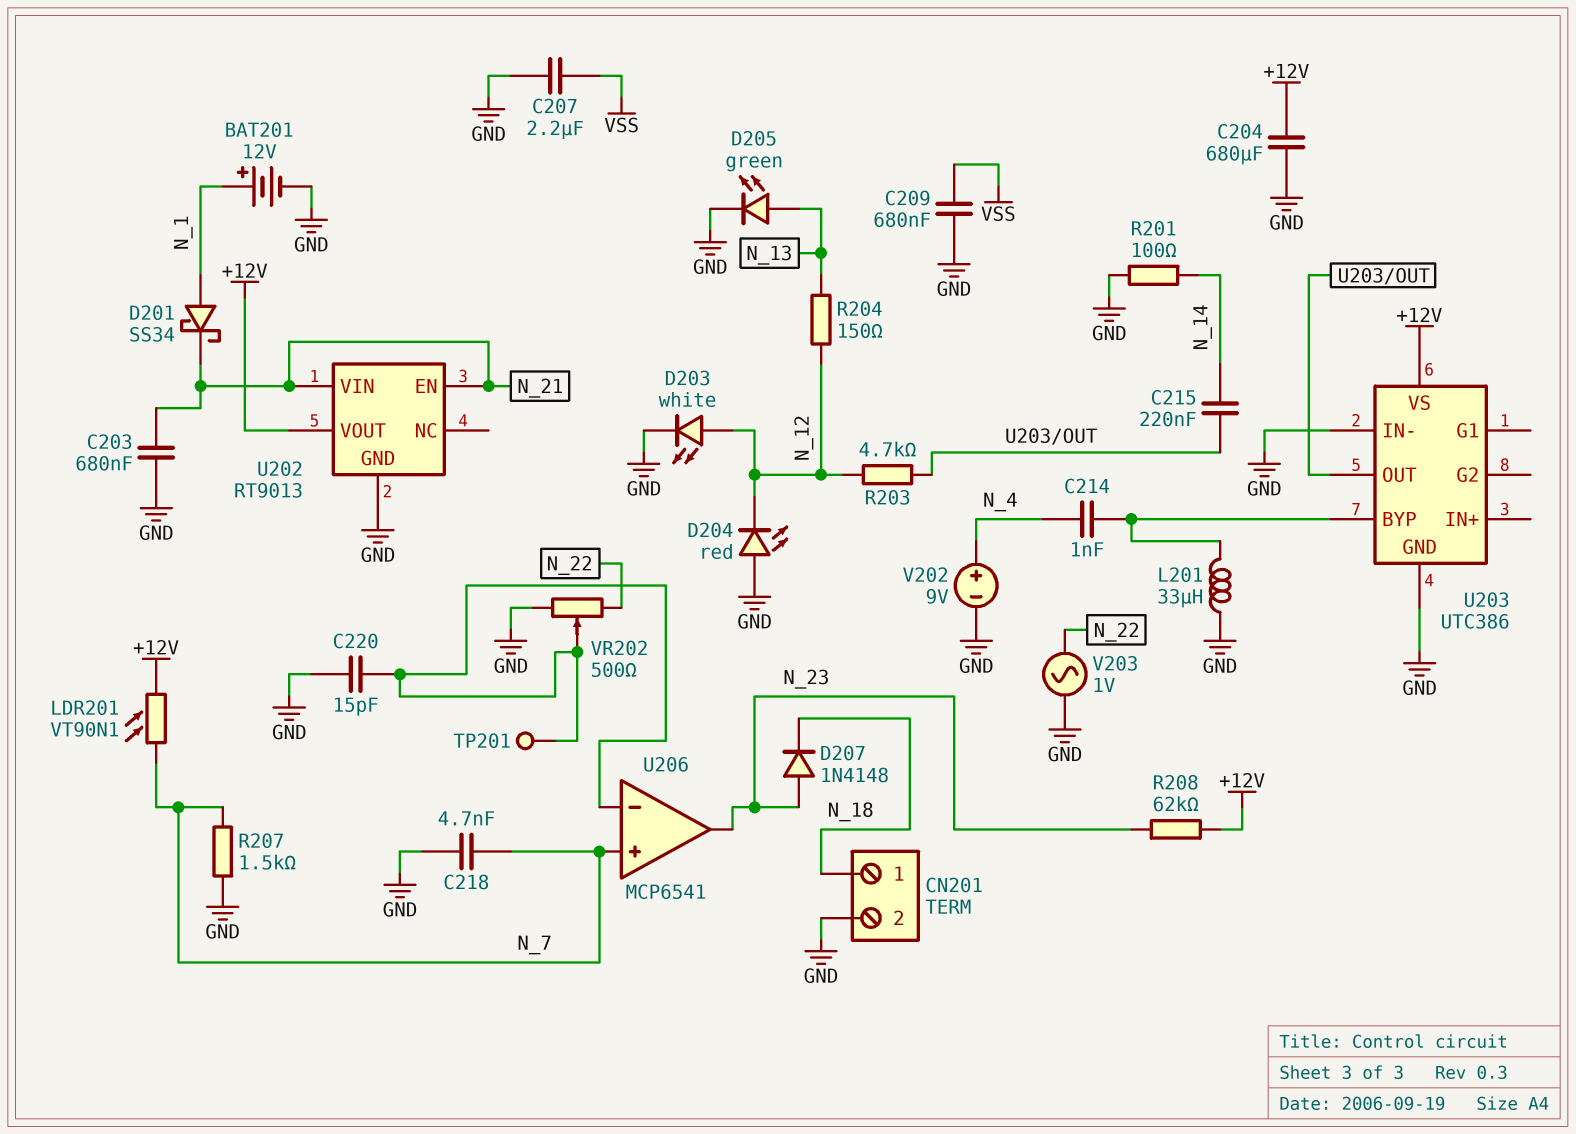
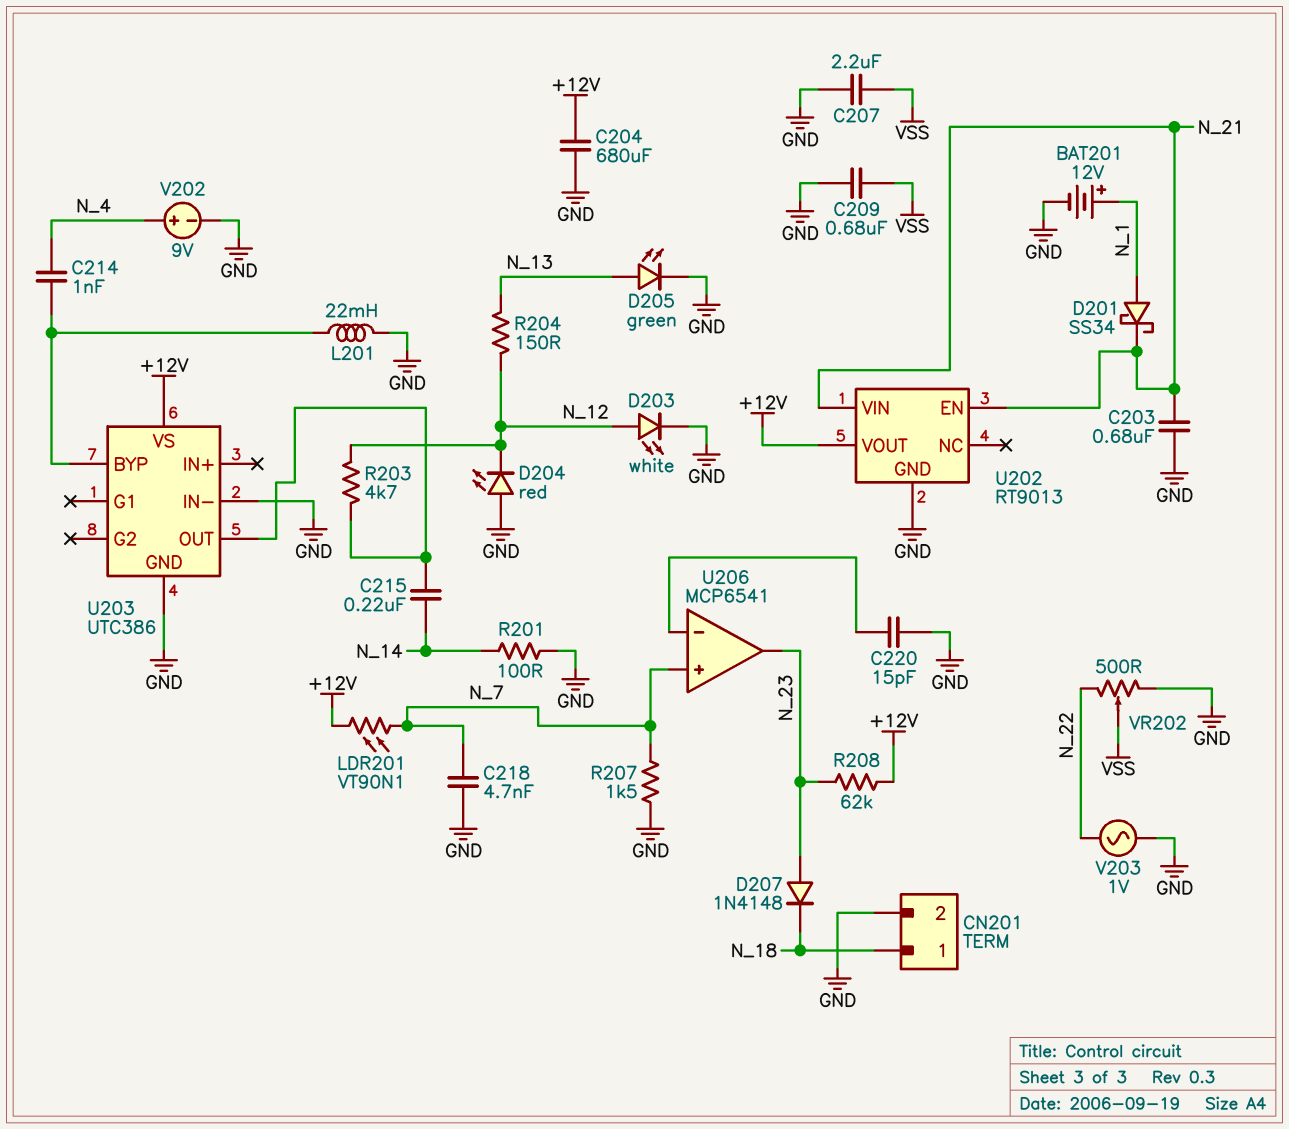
L201: 33uH (GND, U203/BYP) -> 22mH (GND, U203/BYP)
TP201: test point (U206/in-) -> none
VR202: 500 (GND, N_22, wiper U206/in-) -> 500 (GND, N_22, wiper VSS)

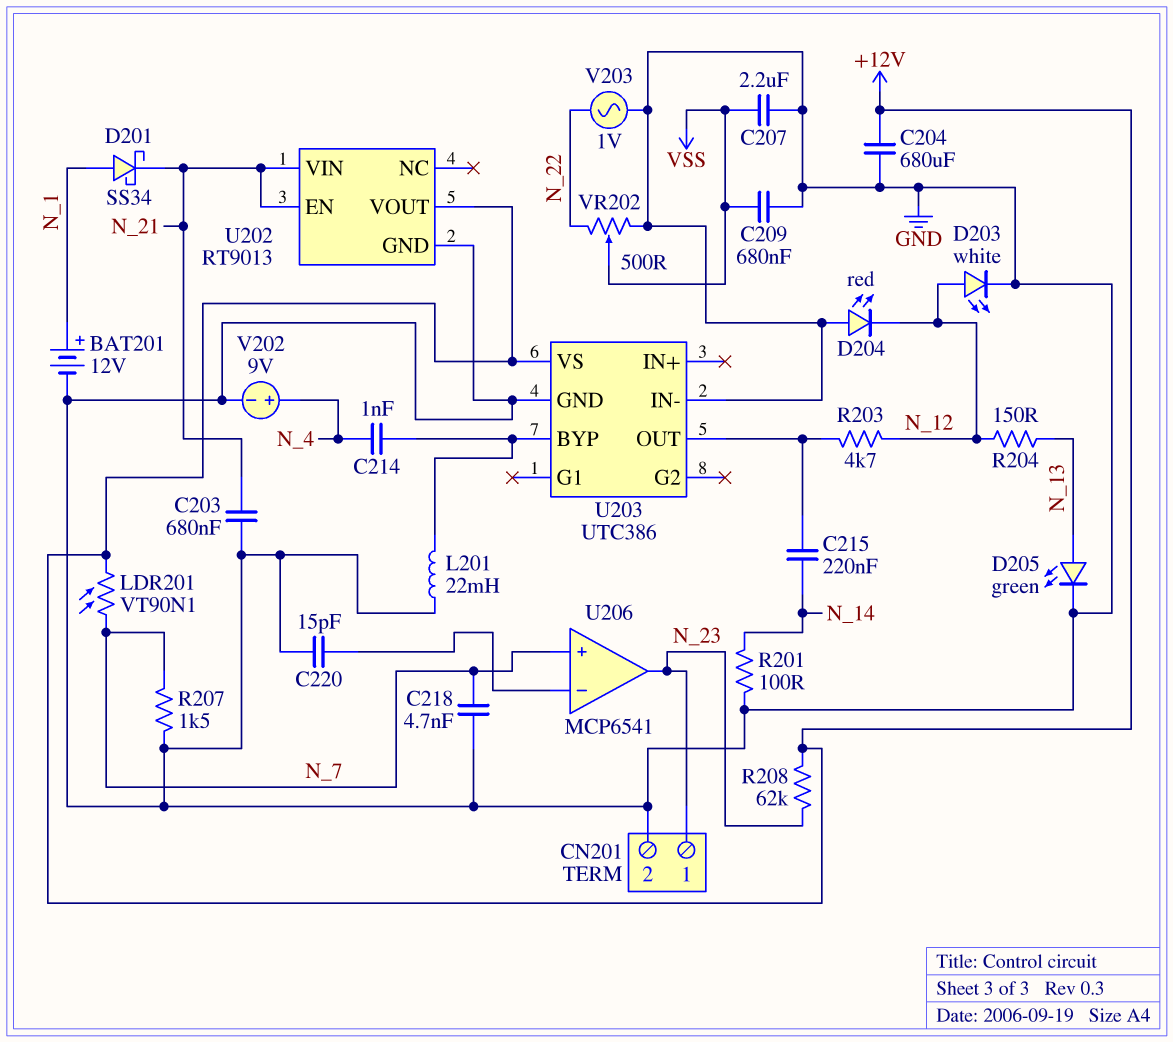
CN201 pin 1: N_18 -> N_23
D207: diode 1N4148 (A N_23, K N_18) -> none

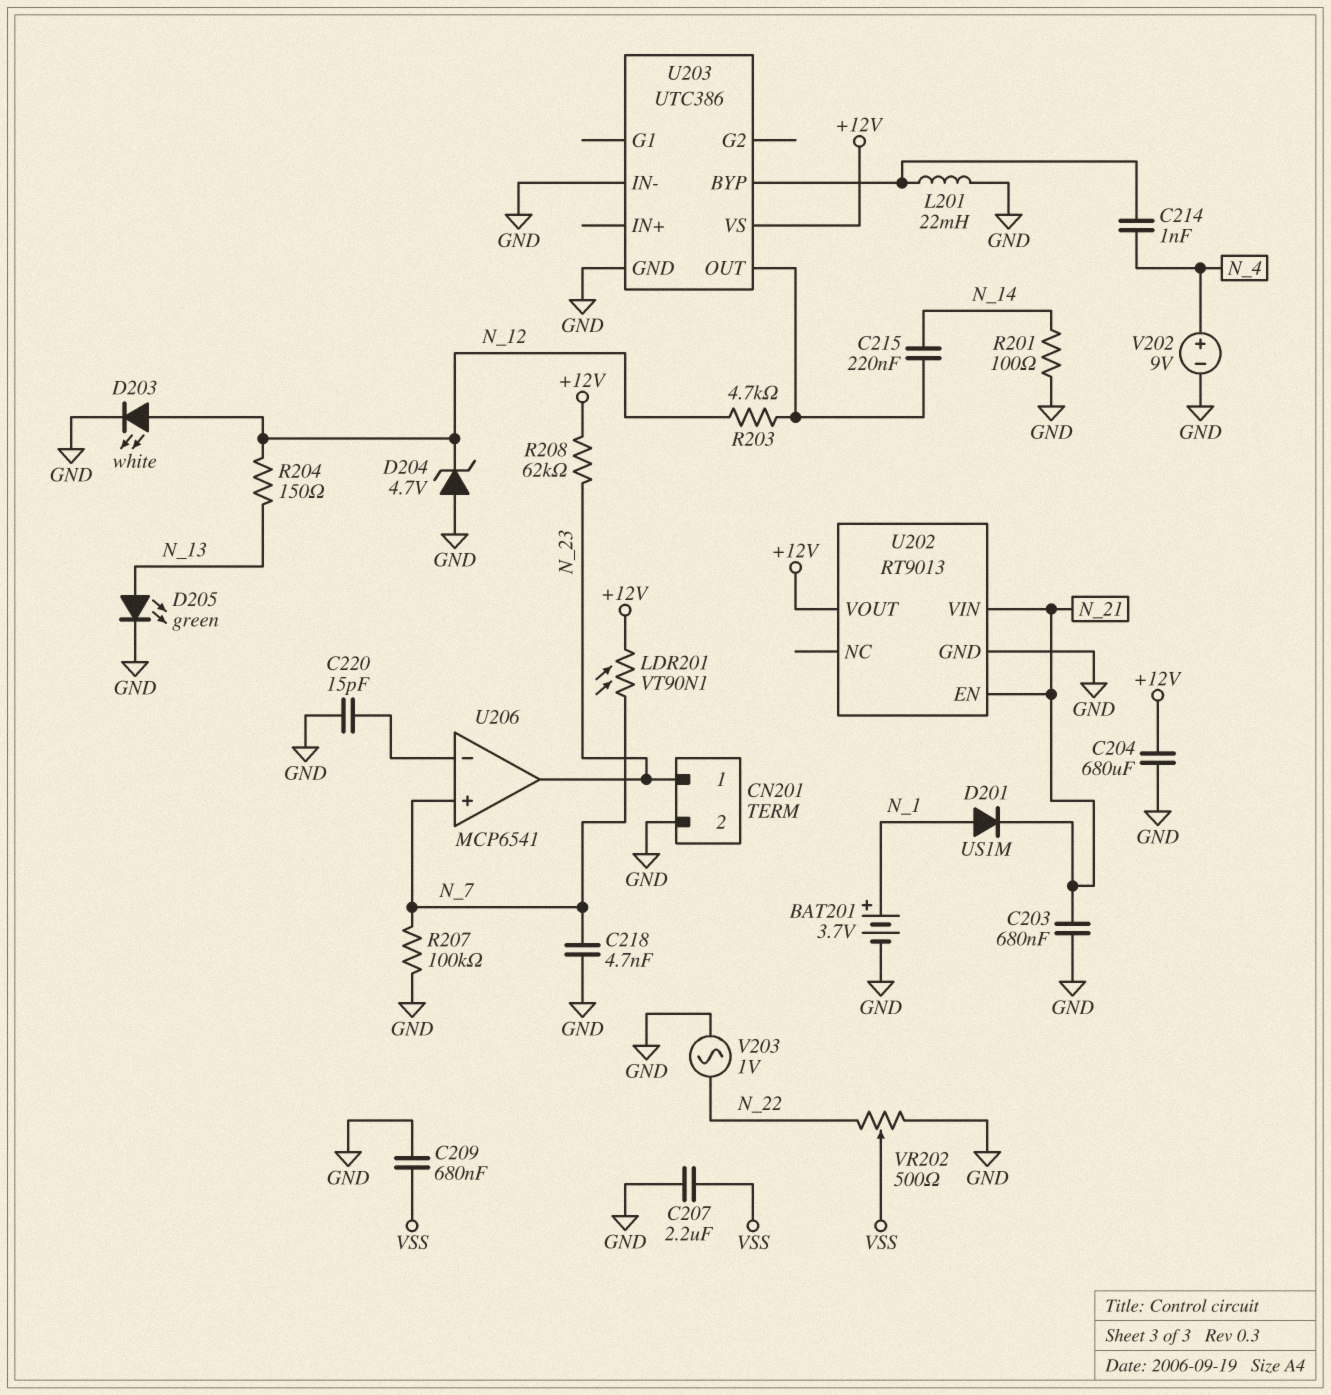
BAT201: 12V (plus N_1, minus GND) -> 3.7V (plus N_1, minus GND)
D201: schottky SS34 (A N_1, K N_21) -> diode US1M (A N_1, K N_21)
D204: LED red (A GND, K N_12) -> zener 4.7V (A GND, K N_12)
R207: 1.5k (GND, N_7) -> 100k (GND, N_7)

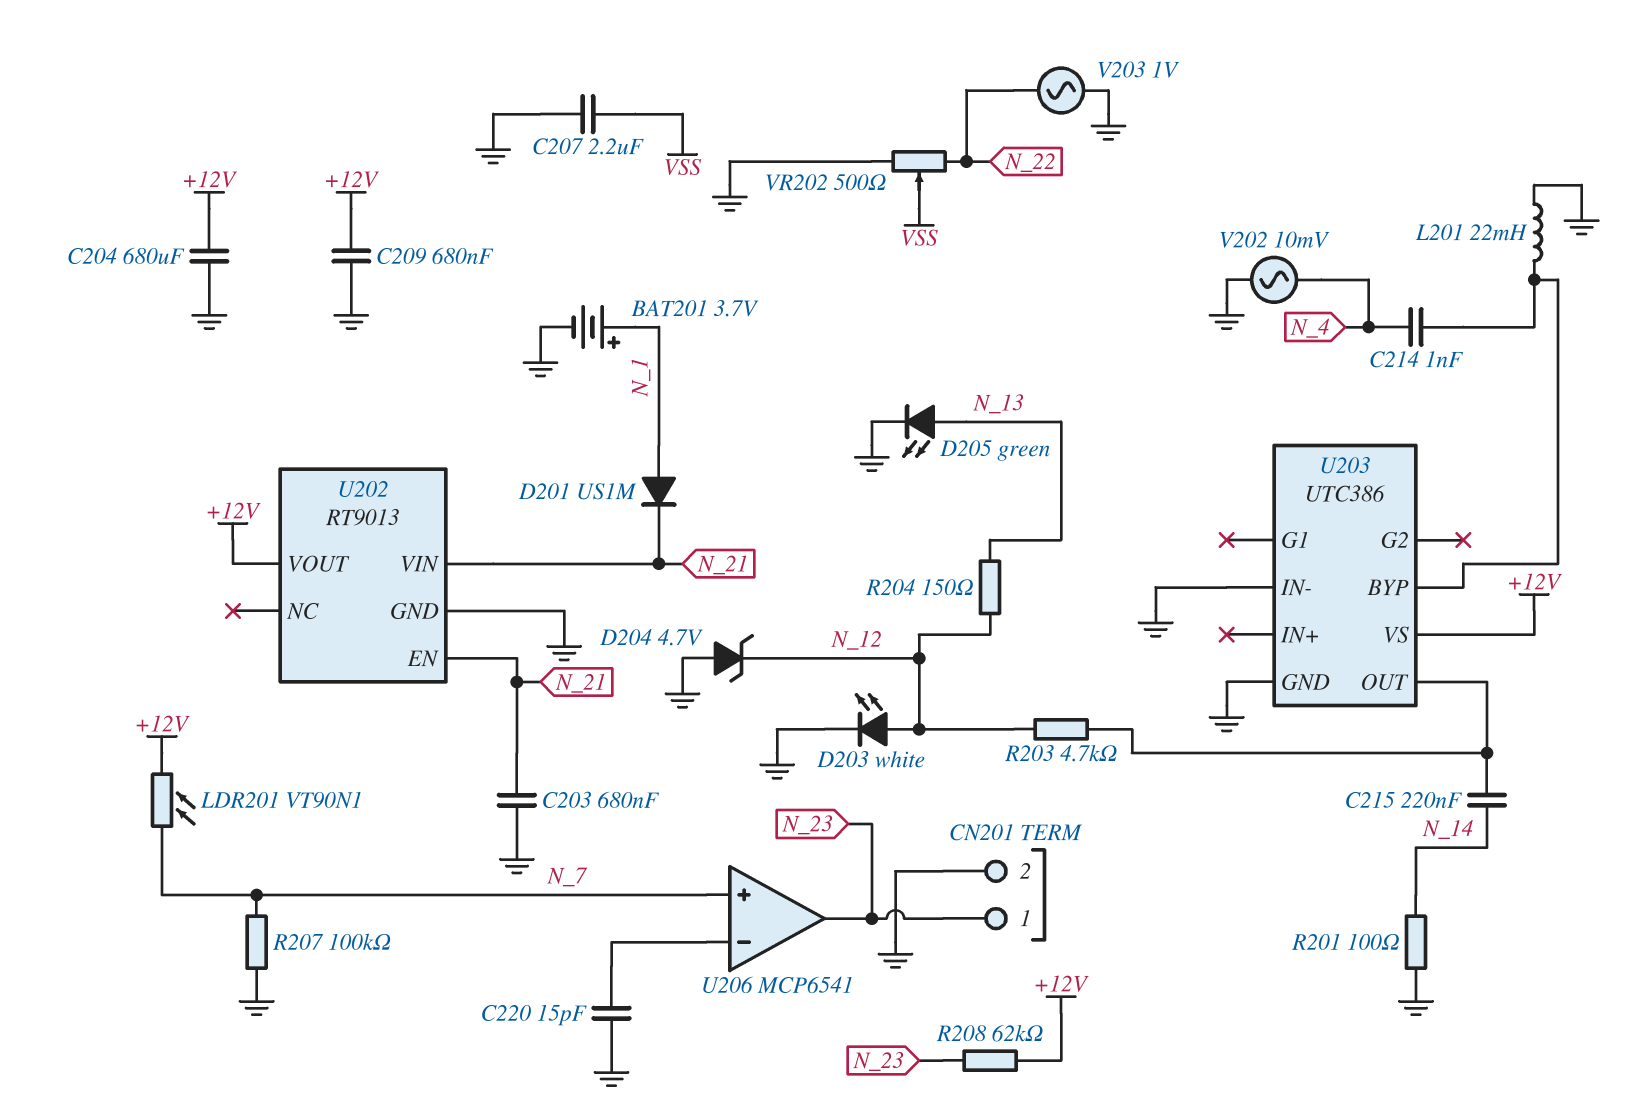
C209: 680nF (GND, VSS) -> 680nF (+12V, GND)
C218: 4.7nF (GND, N_7) -> none
V202: 9V (plus N_4, minus GND) -> AC 10mV (GND, N_4)

